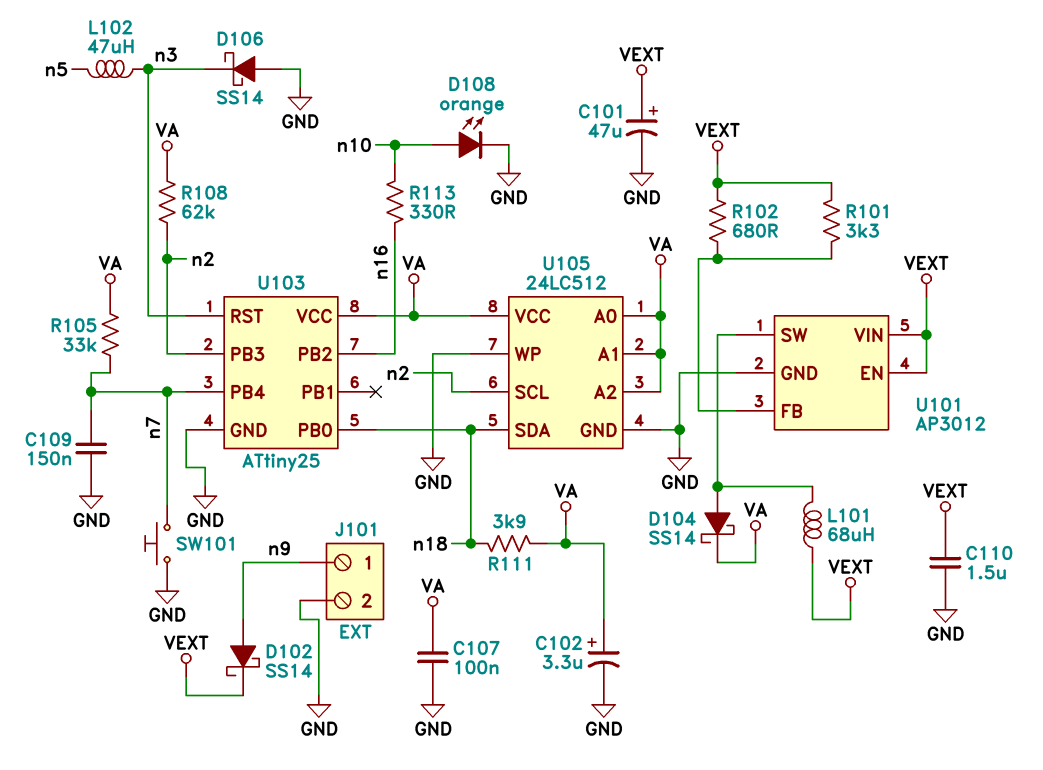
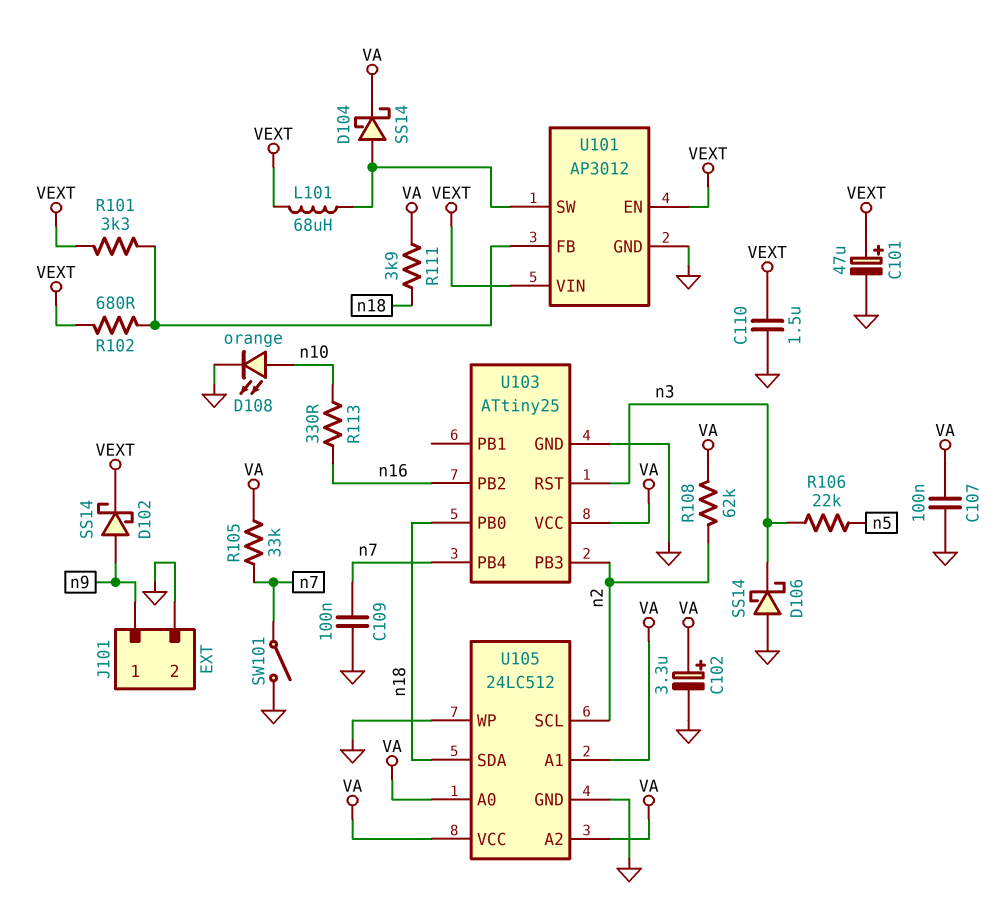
C109: 150nF (GND, n7) -> 100nF (GND, n7)
L102: 47uH (n3, n5) -> none
R106: none -> 22k (n3, n5)
SW101: button (GND, n7) -> switch (GND, n7)

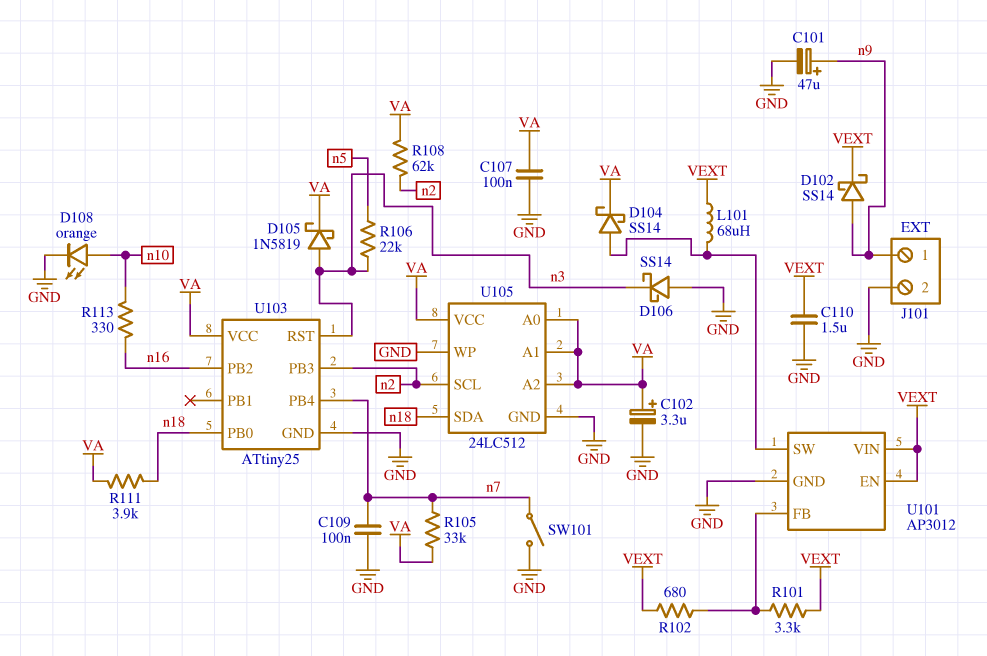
C101: 47uF (plus VEXT, minus GND) -> 47uF (plus n9, minus GND)
D105: none -> schottky 1N5819 (A n3, K VA)

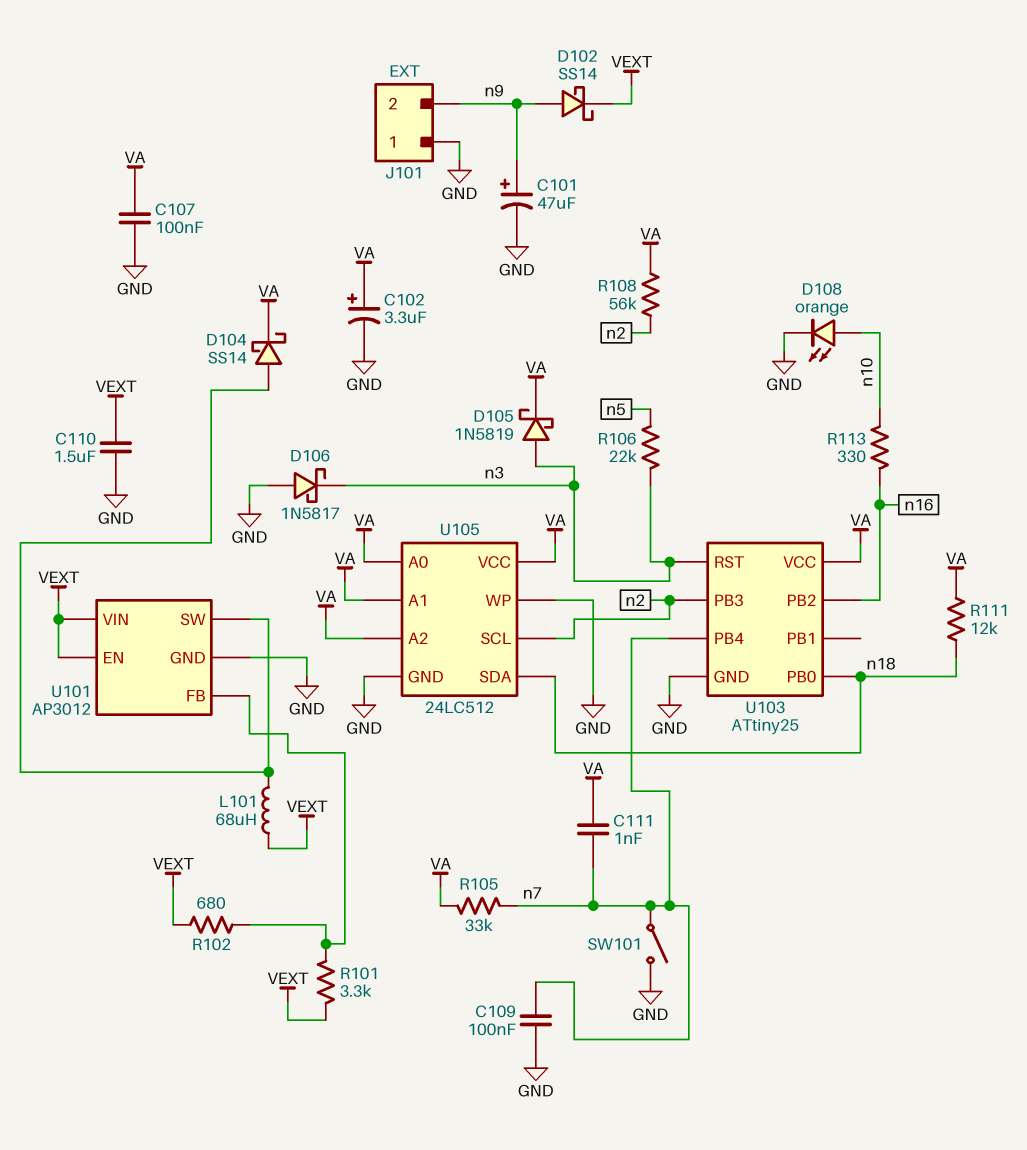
C111: none -> 1nF (VA, n7)
D106: schottky SS14 (A GND, K n3) -> schottky 1N5817 (A GND, K n3)
J101 pin 1: n9 -> GND
J101 pin 2: GND -> n9
R108: 62k (VA, n2) -> 56k (VA, n2)
R111: 3.9k (VA, n18) -> 12k (VA, n18)

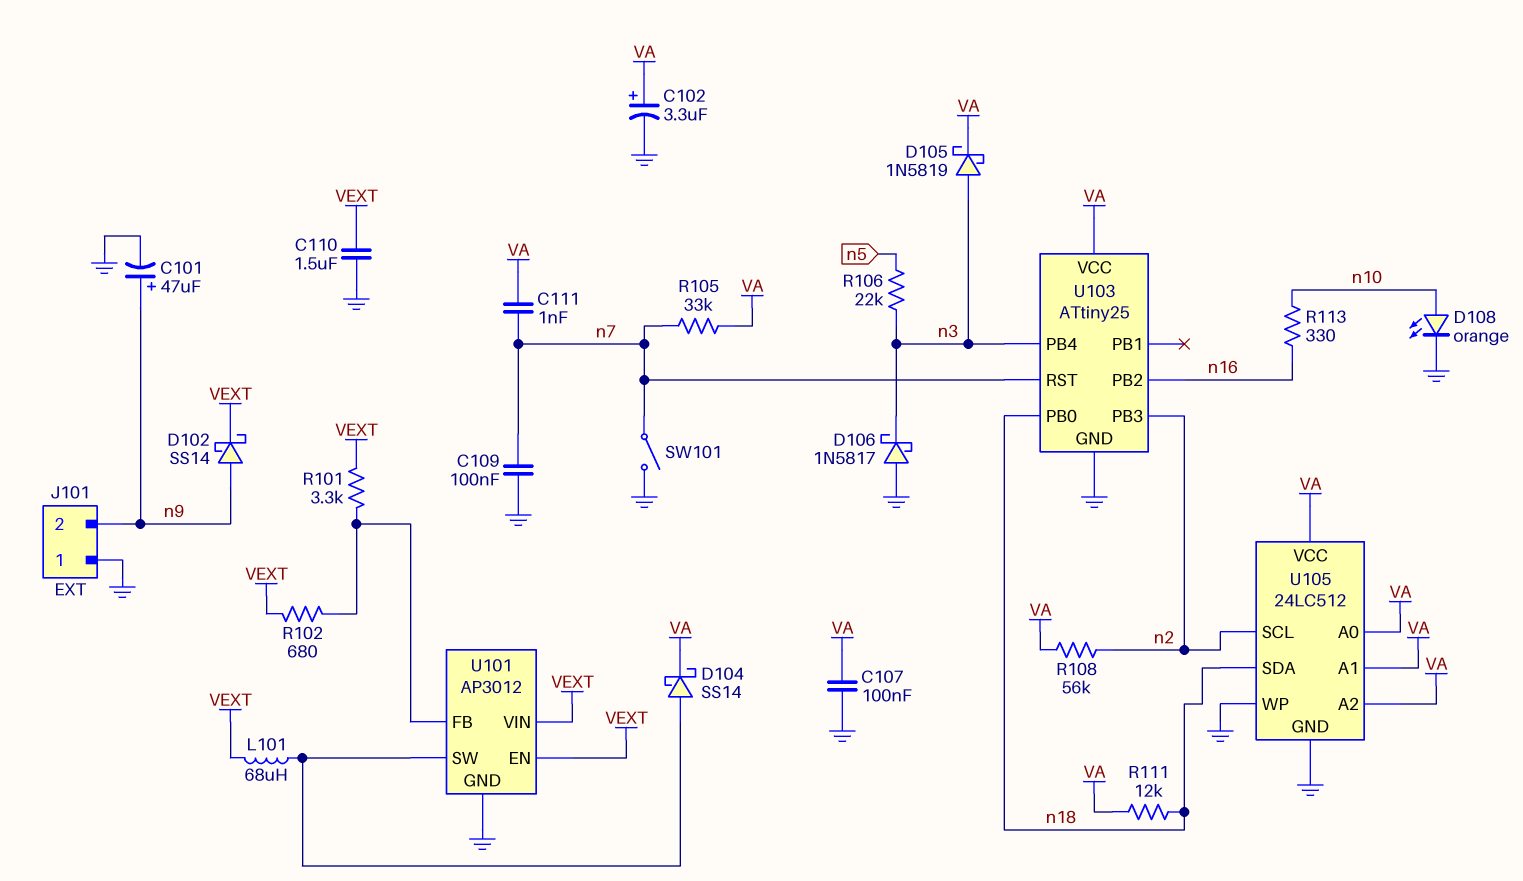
U103 pin PB4: n7 -> n3
U103 pin RST: n3 -> n7

